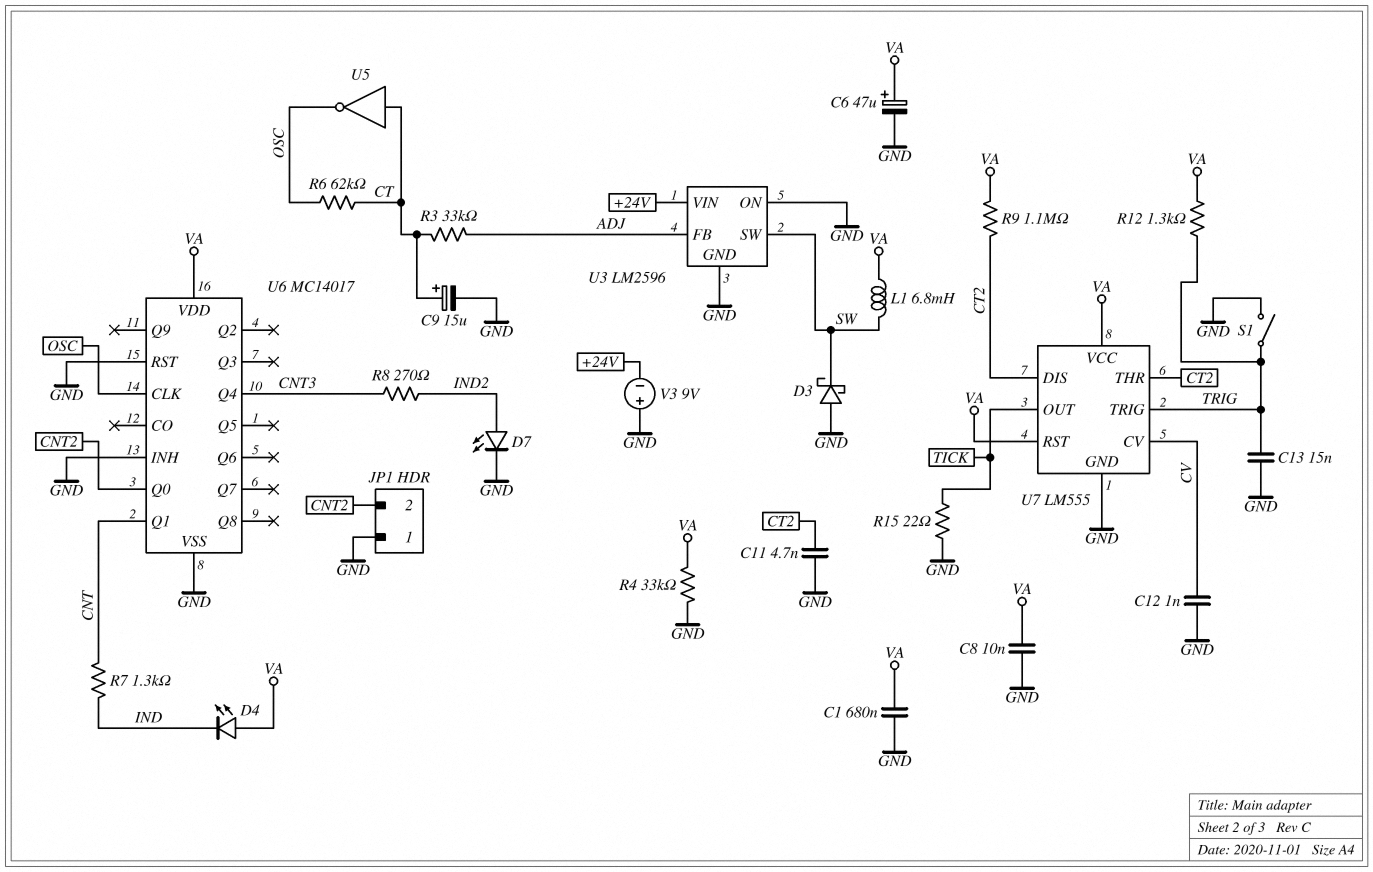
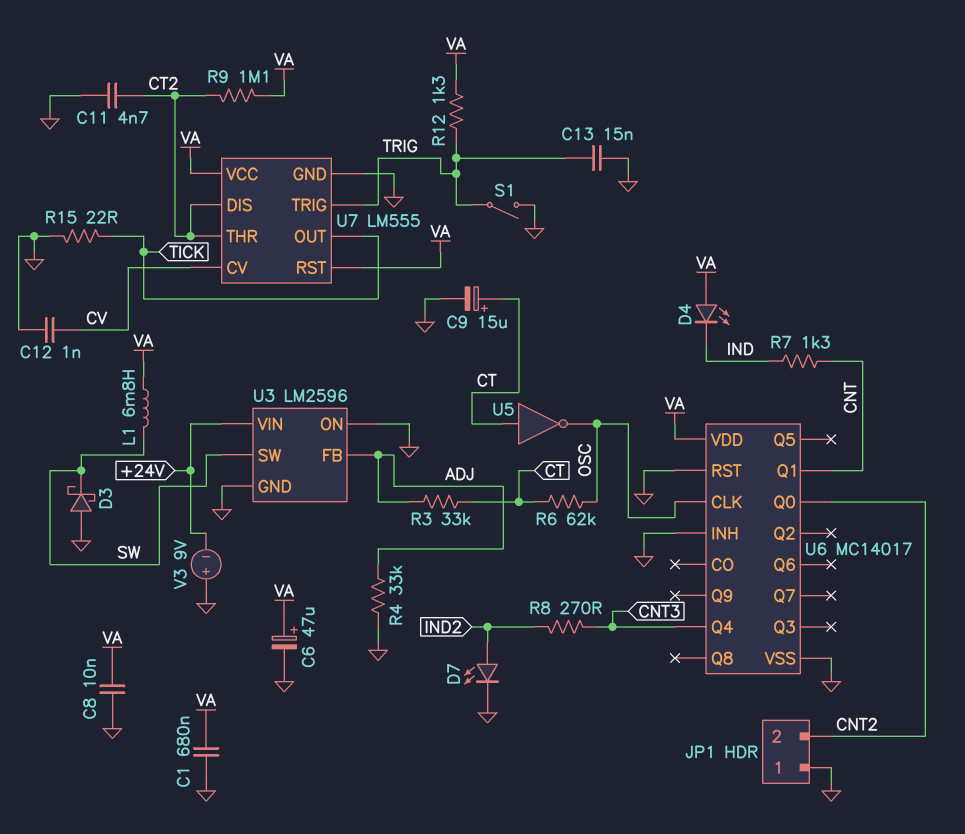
R4: 33k (GND, VA) -> 33k (ADJ, GND)

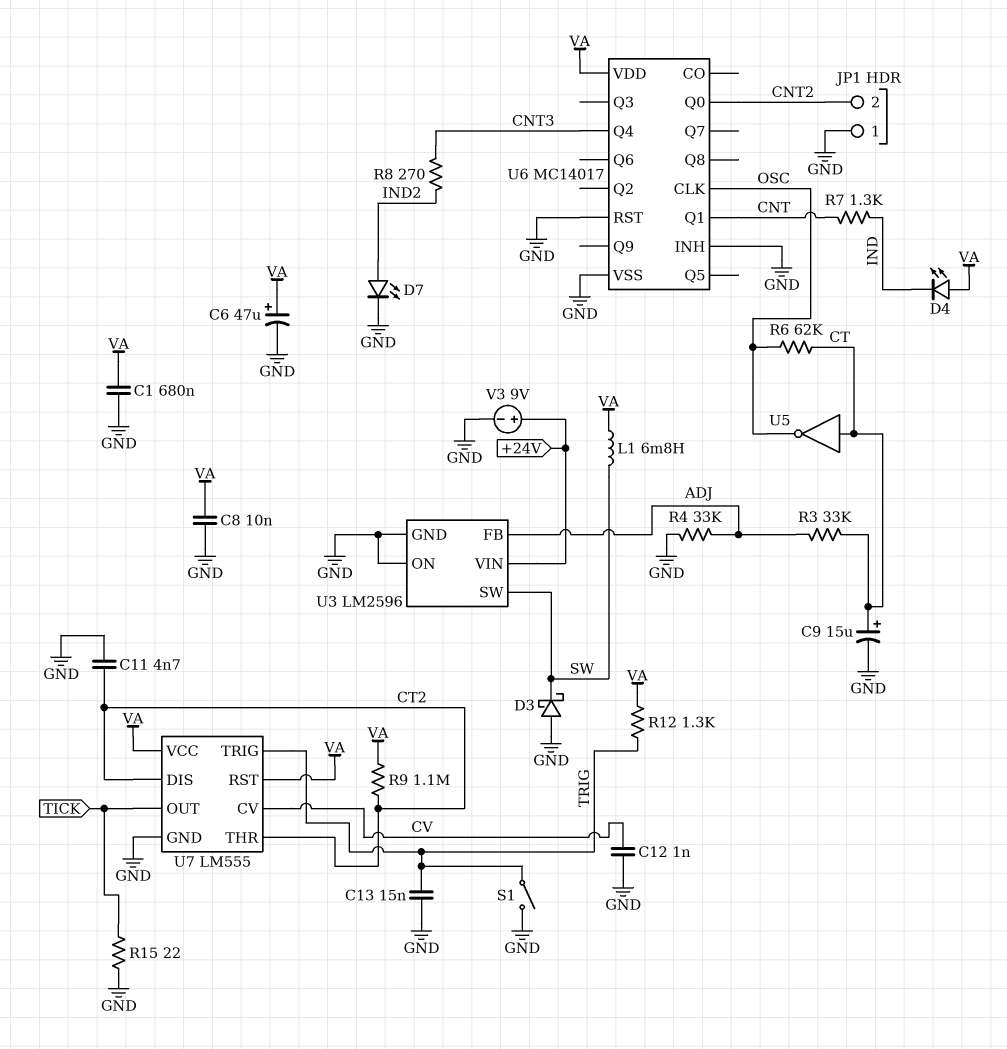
V3: 9V (plus GND, minus +24V) -> 9V (plus +24V, minus GND)

